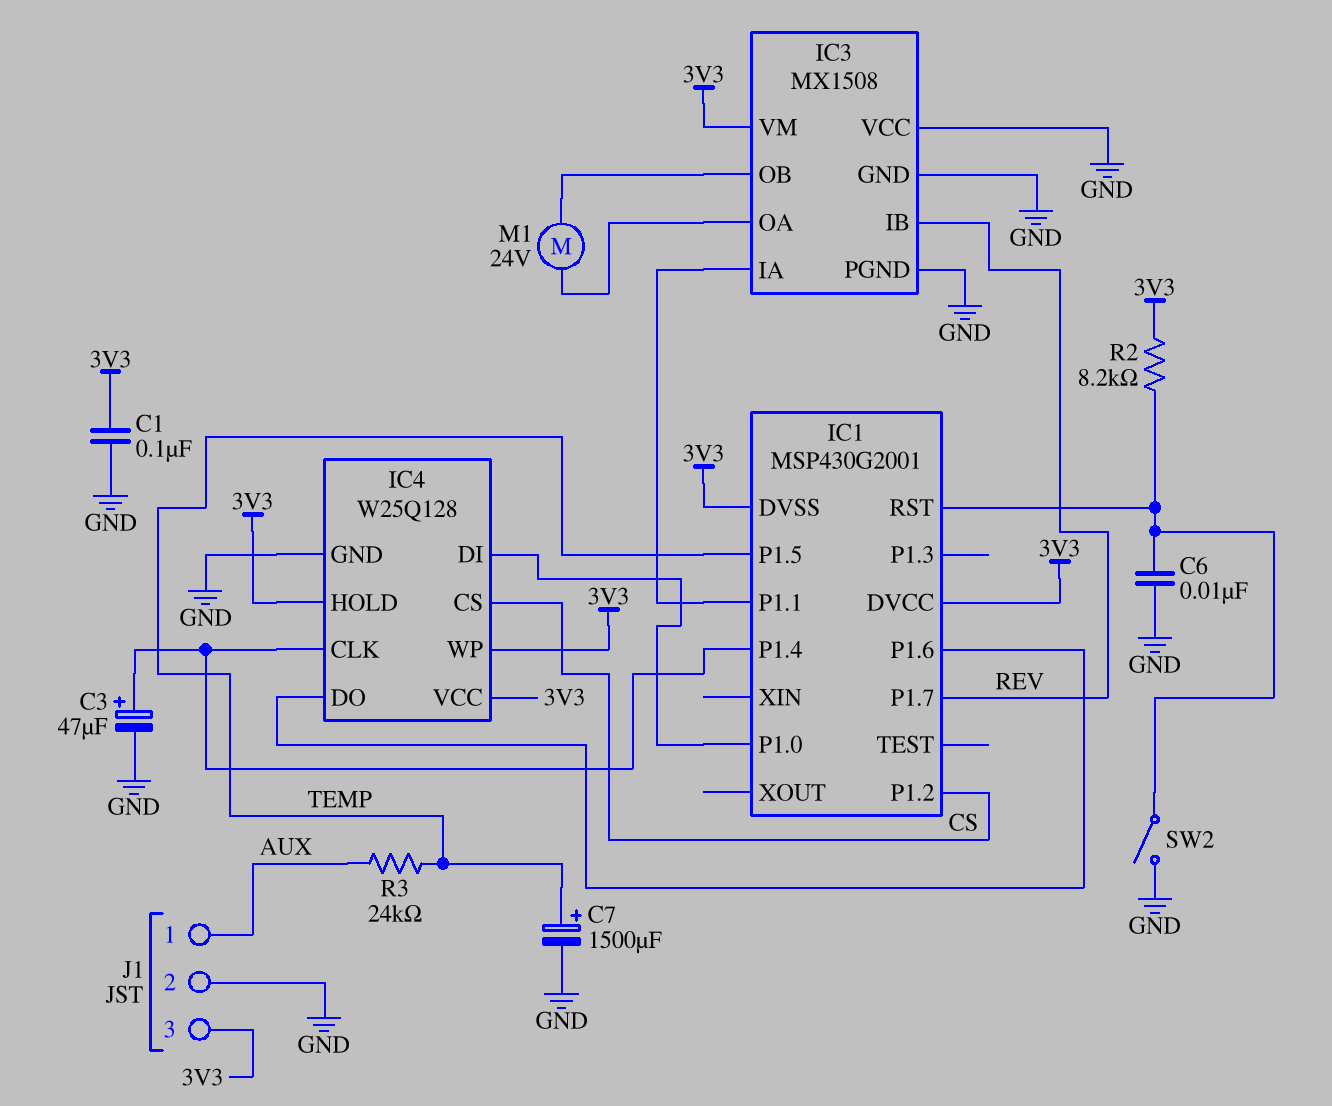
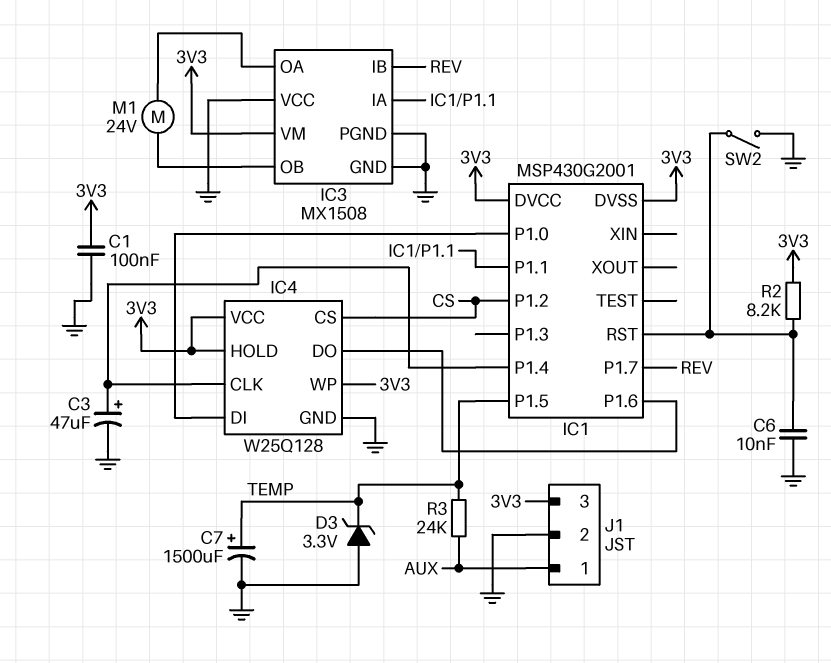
D3: none -> zener 3.3V (A GND, K TEMP)

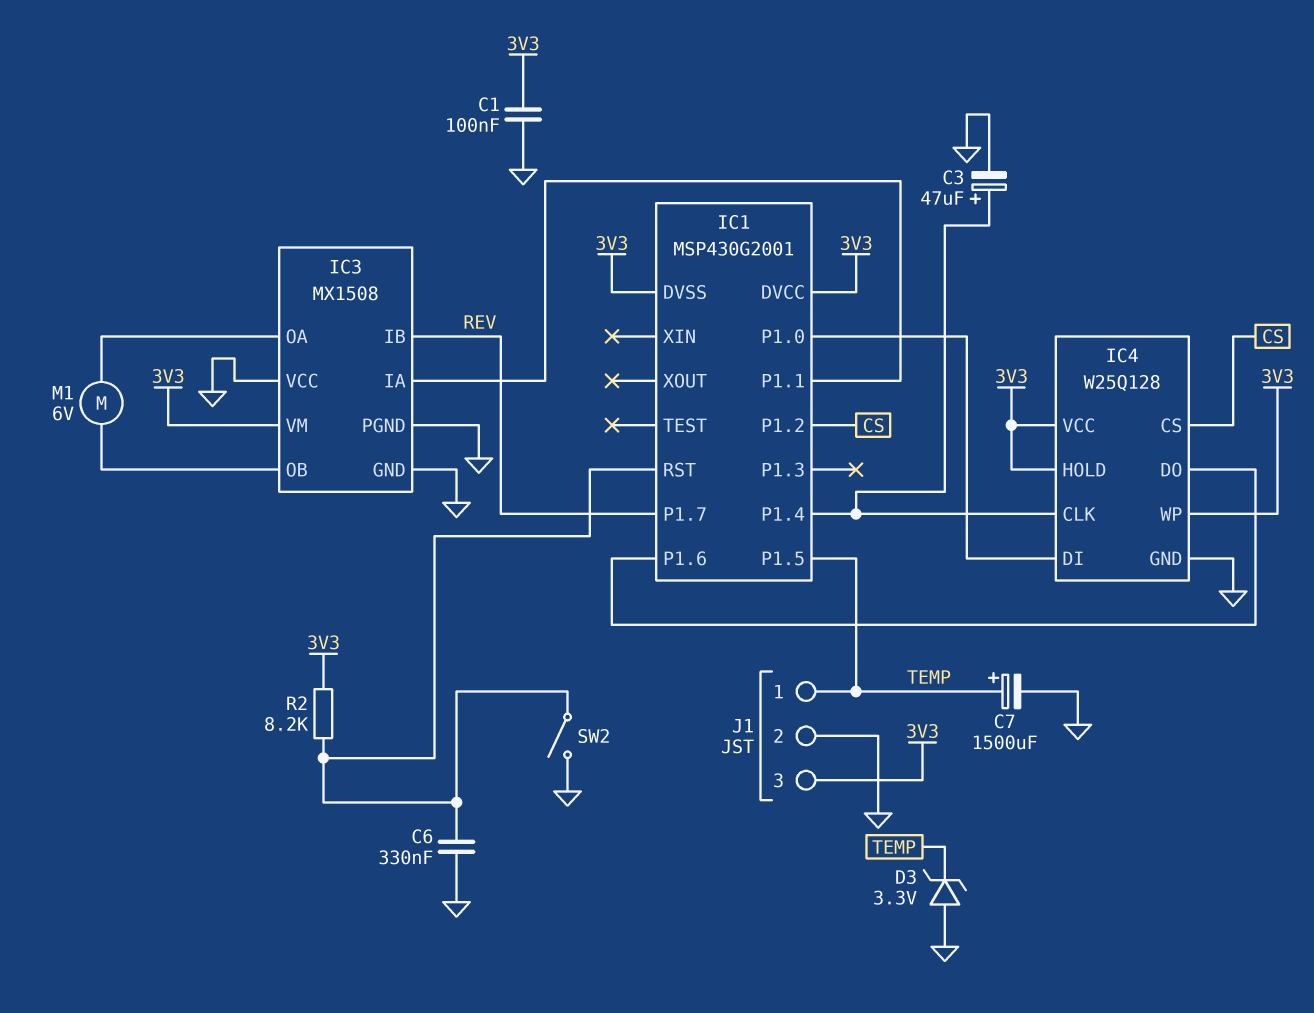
C6: 10nF (GND, IC1/RST) -> 330nF (GND, IC1/RST)
J1 pin 1: AUX -> TEMP
M1: motor 24V (IC3/OA, IC3/OB) -> motor 6V (IC3/OA, IC3/OB)
R3: 24k (AUX, TEMP) -> none

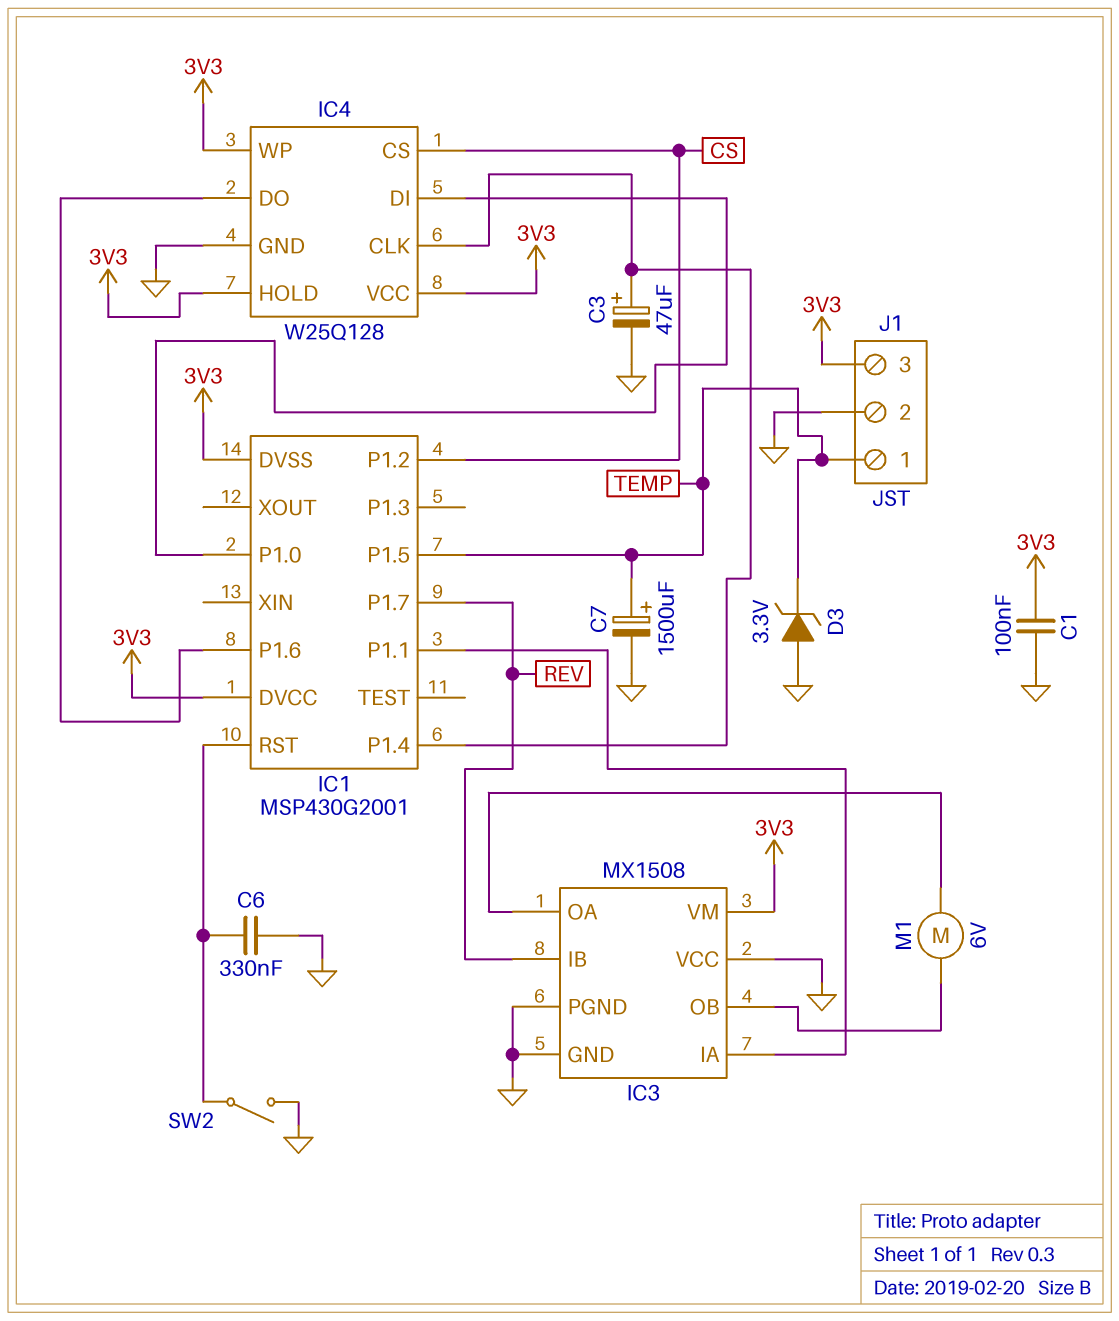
R2: 8.2k (3V3, IC1/RST) -> none

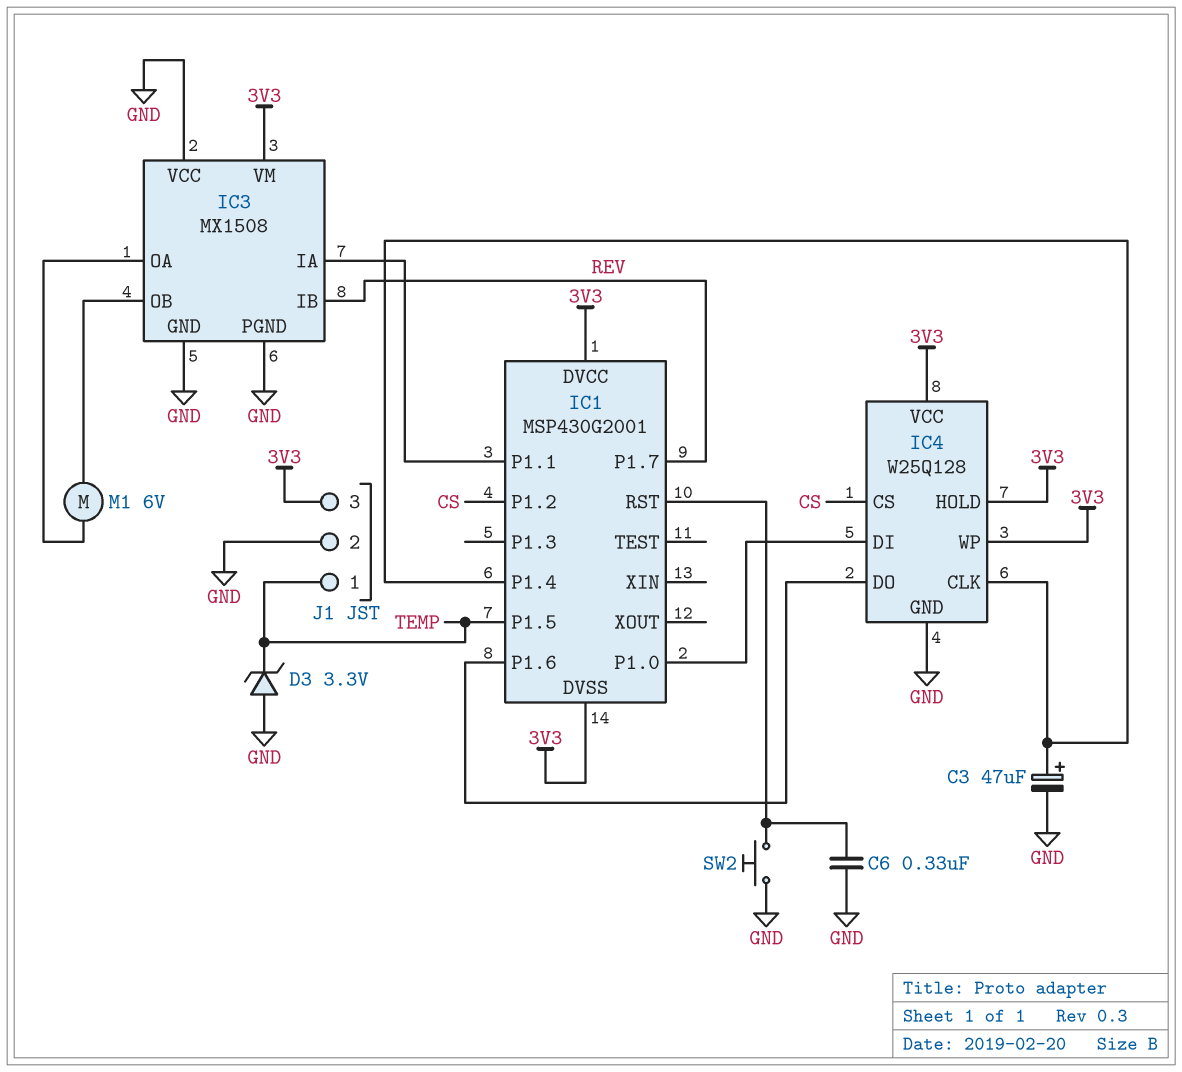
C1: 100nF (3V3, GND) -> none
C7: 1500uF (plus TEMP, minus GND) -> none
SW2: switch (GND, IC1/RST) -> button (GND, IC1/RST)

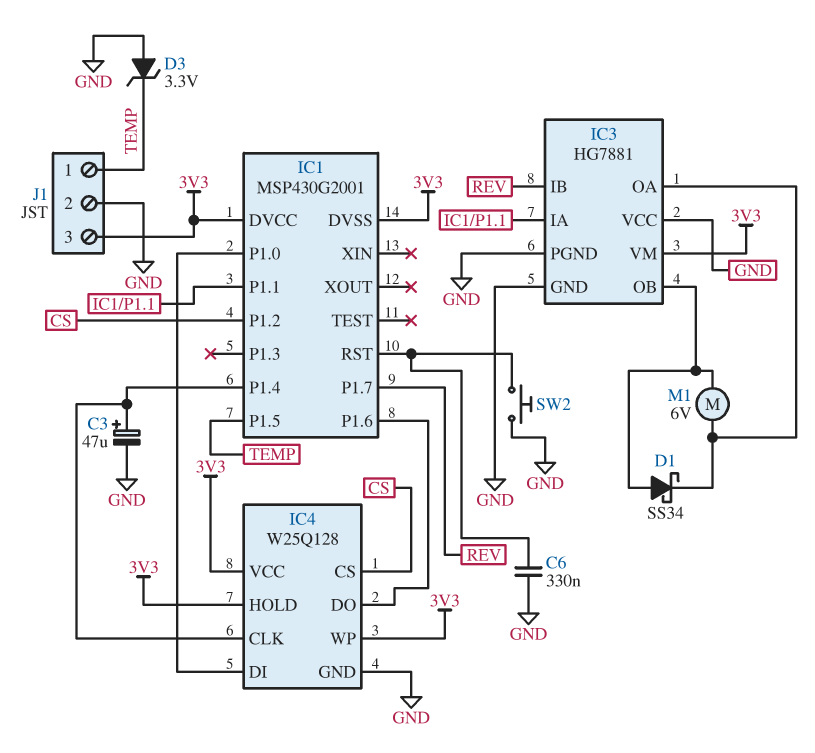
D1: none -> schottky SS34 (A IC3/OB, K IC3/OA)
IC3: MX1508 -> HG7881

